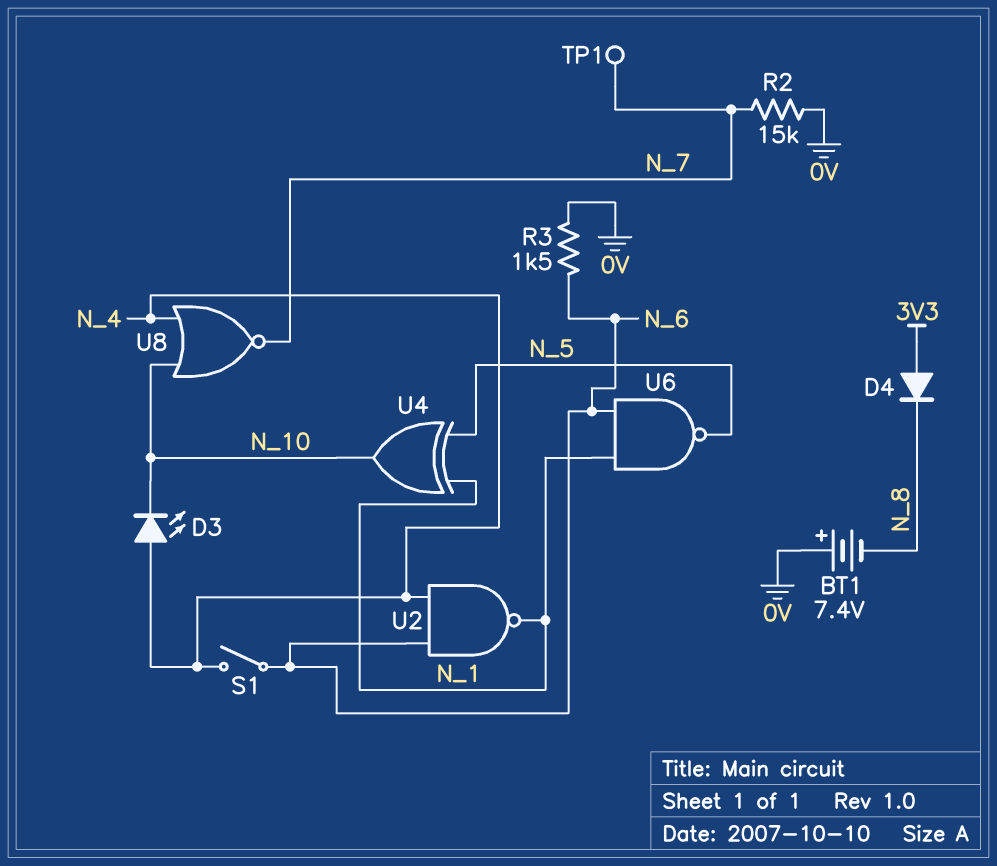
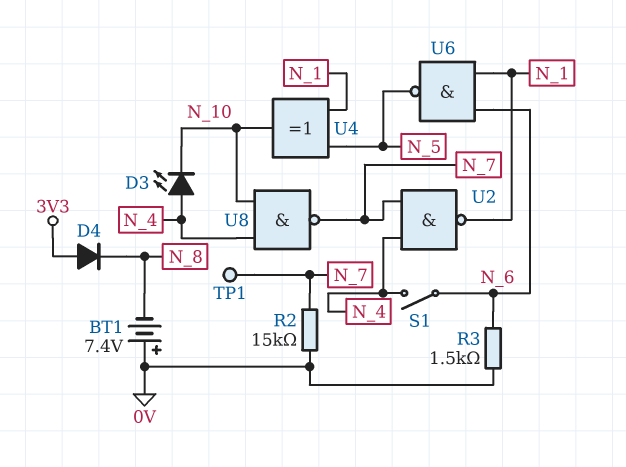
U2: NAND (in N_4, in N_6, out N_1) -> NAND (in N_4, in N_7, out N_1)
U8: NOR (in N_4, in N_10, out N_7) -> NAND (in N_4, in N_10, out N_7)

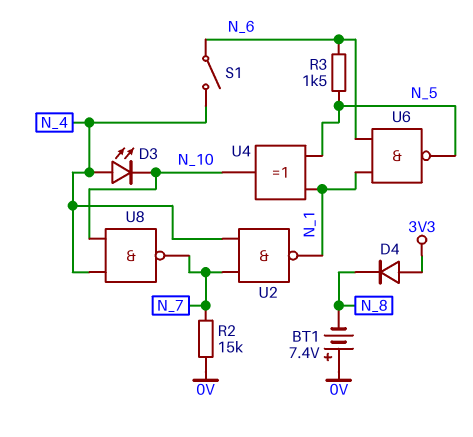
R3: 1.5k (0V, N_6) -> 1.5k (N_5, N_6)
TP1: test point (N_7) -> none

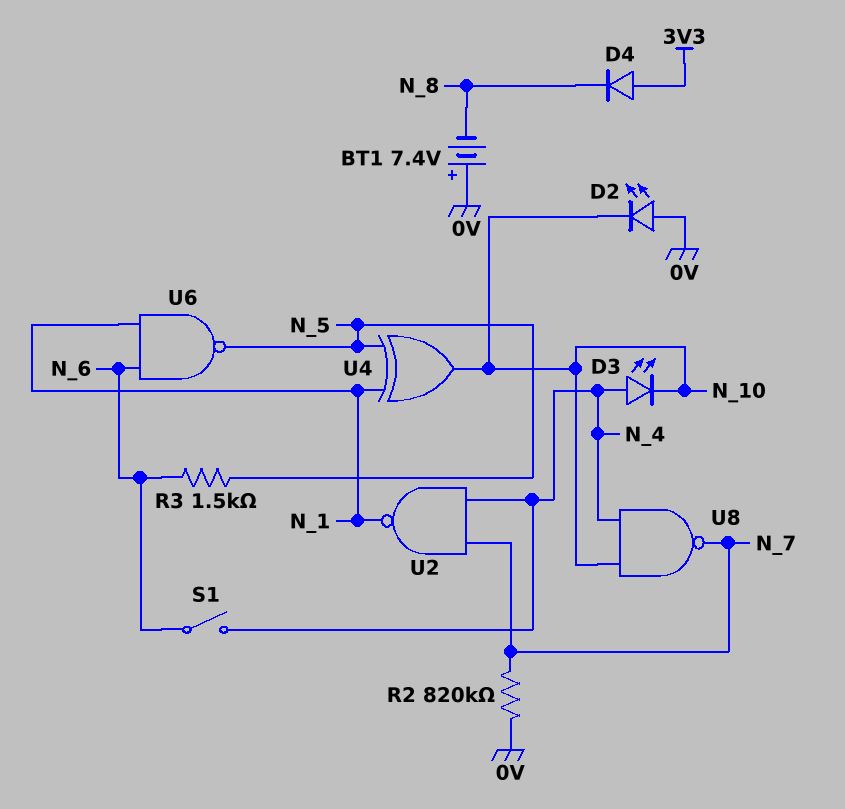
D2: none -> LED (A 0V, K N_10)
R2: 15k (0V, N_7) -> 820k (0V, N_7)

